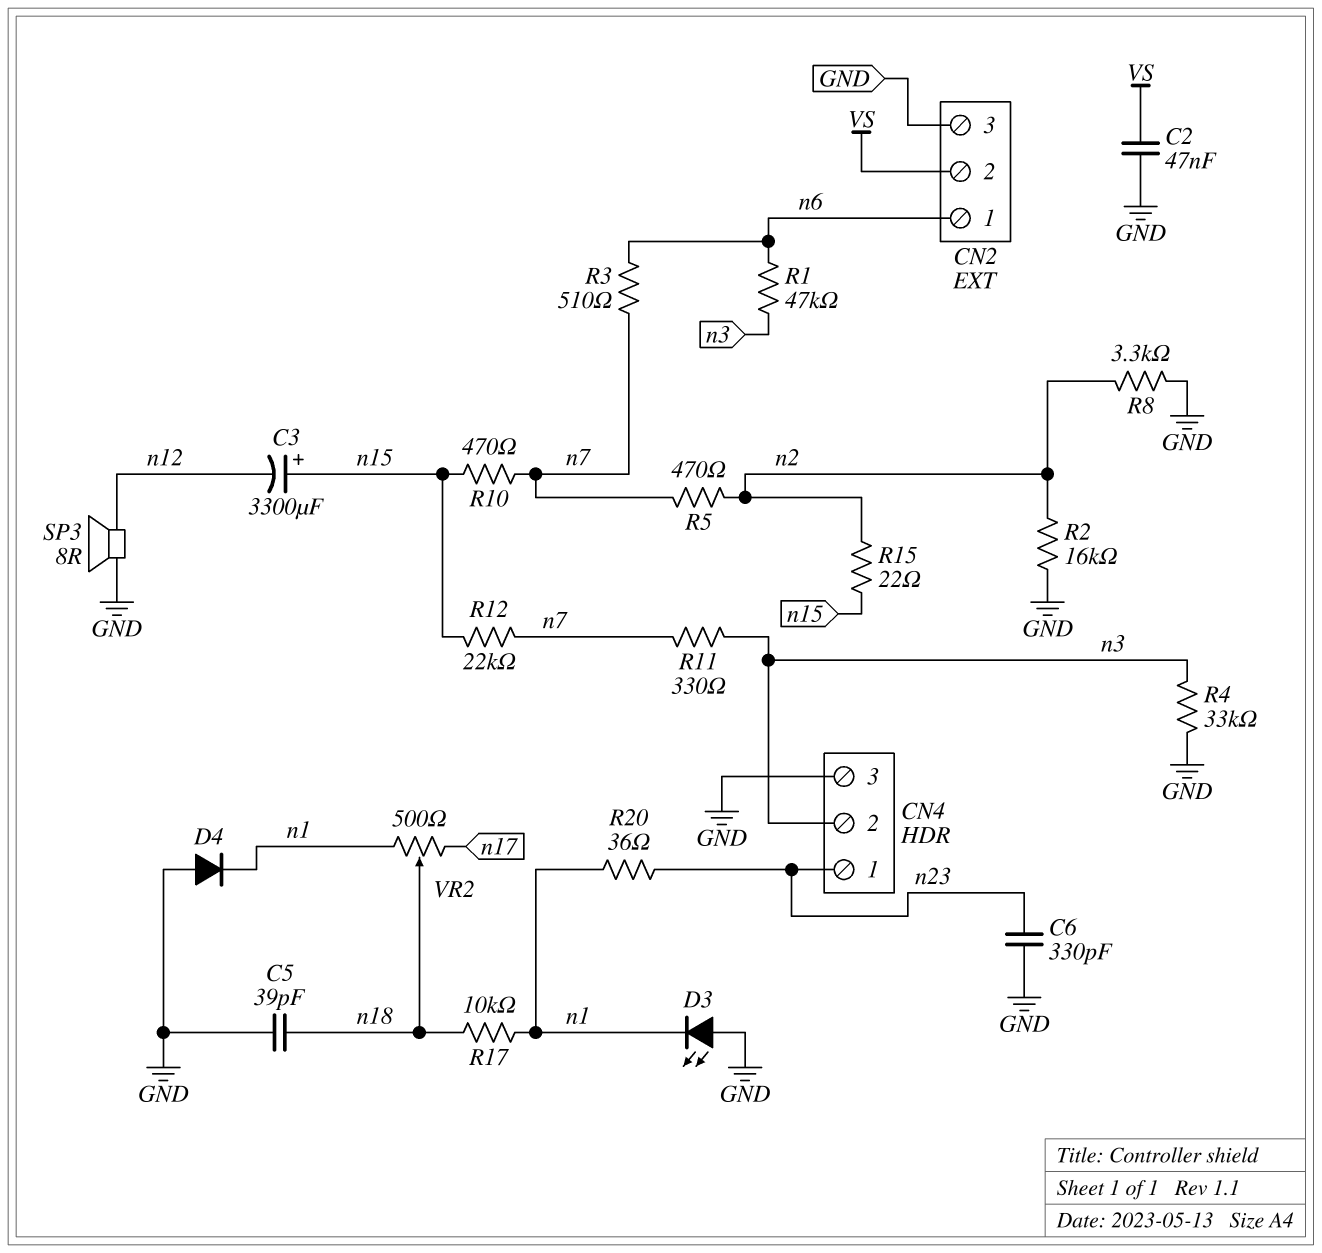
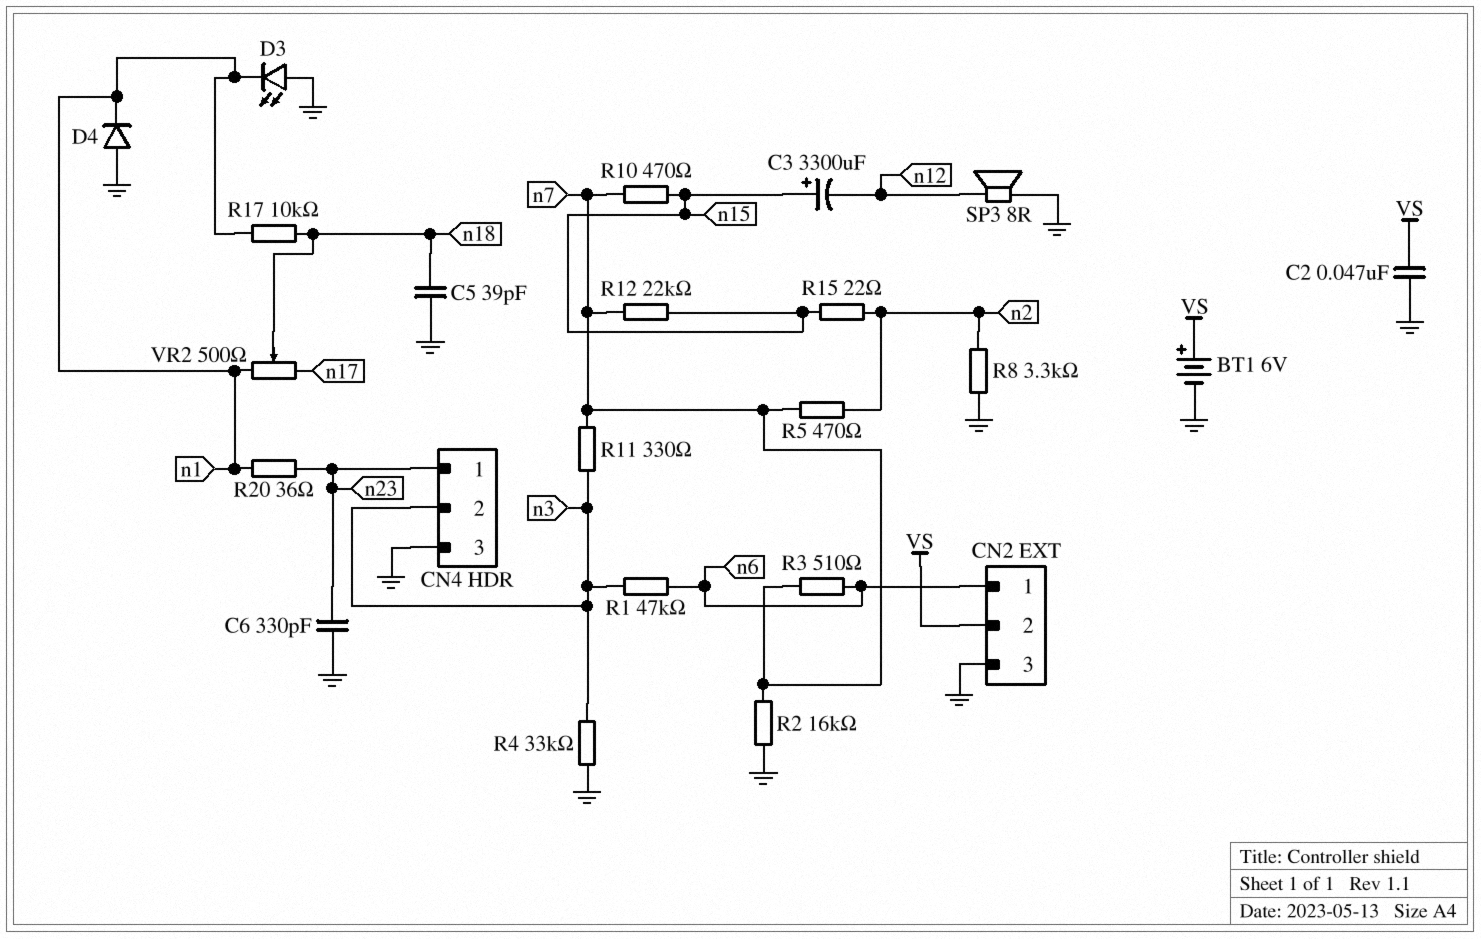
BT1: none -> 6V (plus VS, minus GND)
R2: 16k (GND, n2) -> 16k (GND, n7)

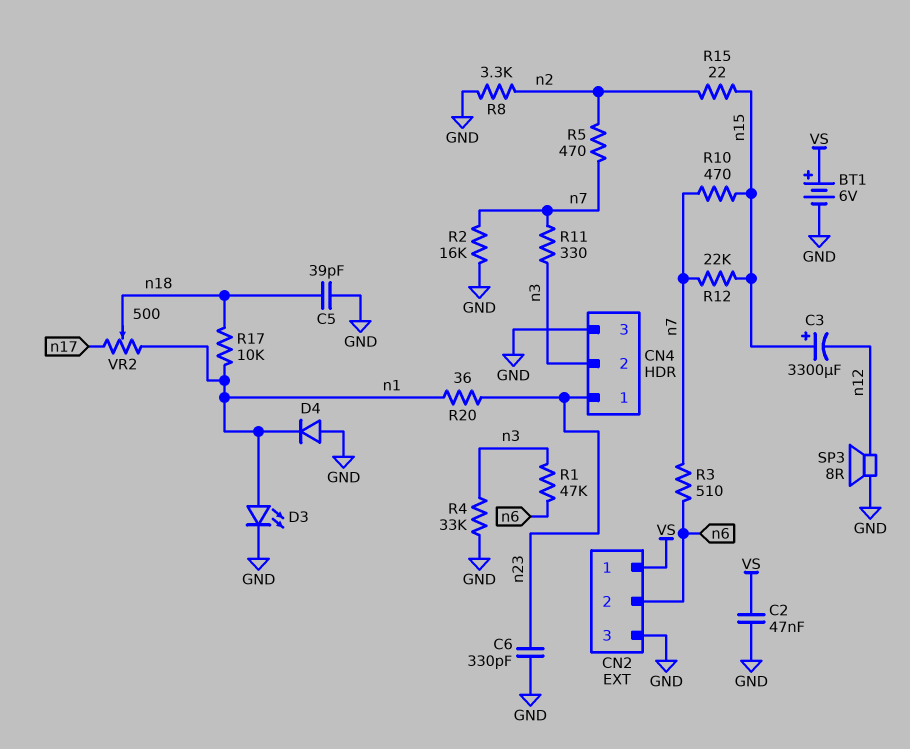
CN2 pin 1: n6 -> VS
CN2 pin 2: VS -> n6
D3: LED (A GND, K n1) -> LED (A n1, K GND)

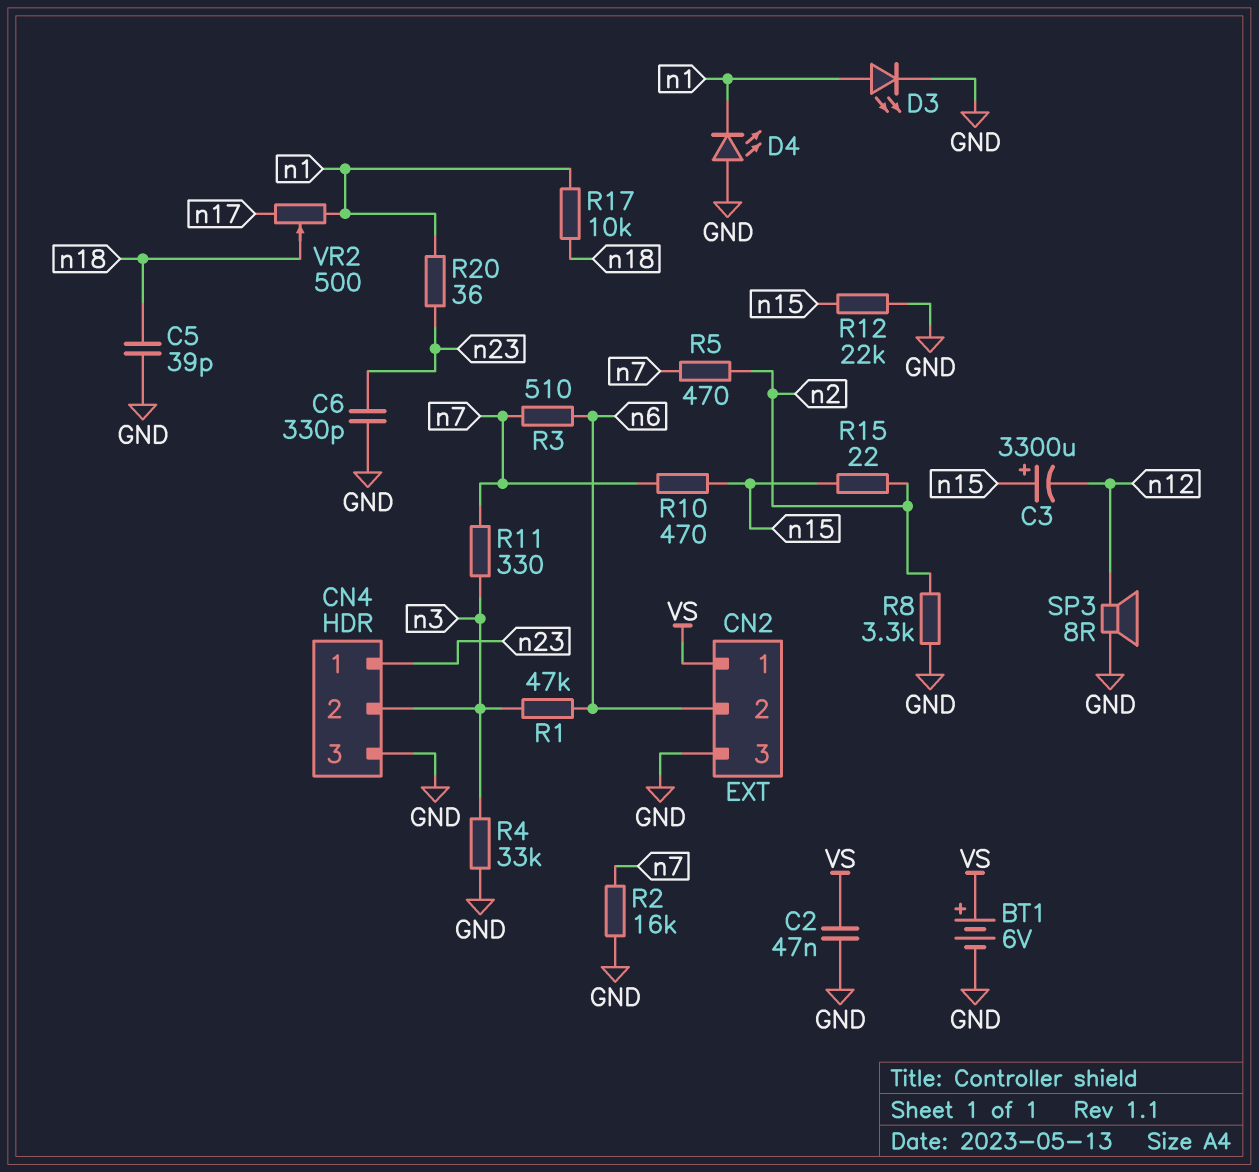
D4: diode (A GND, K n1) -> LED (A GND, K n1)
R12: 22k (n7, n15) -> 22k (GND, n15)

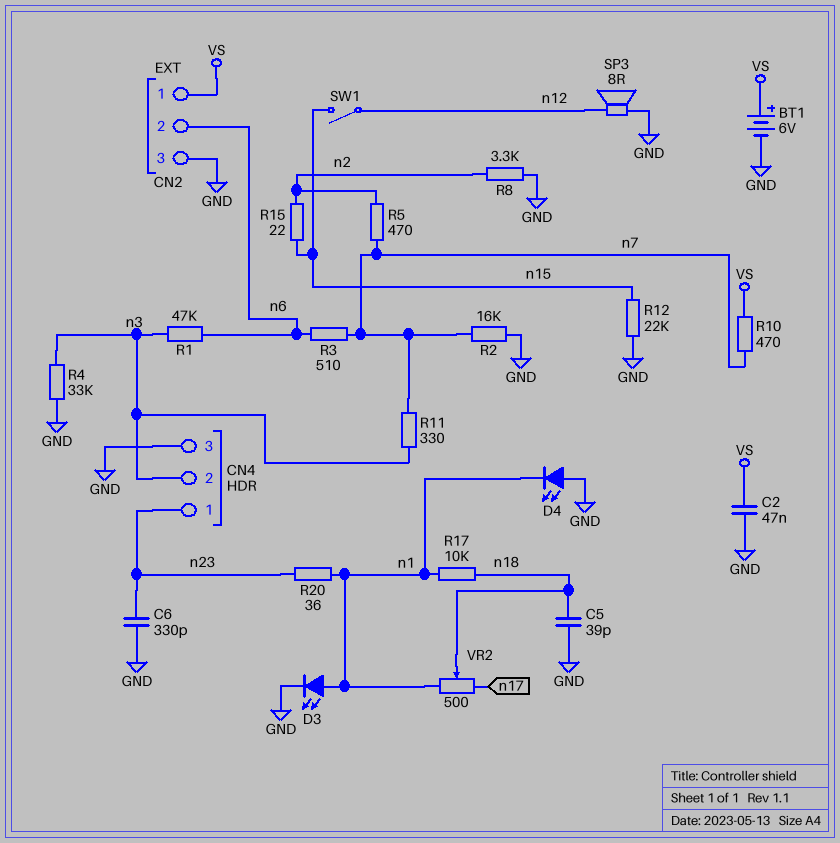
C3: 3300uF (plus n15, minus n12) -> none
R10: 470 (n7, n15) -> 470 (VS, n7)
SW1: none -> switch (n12, n15)

